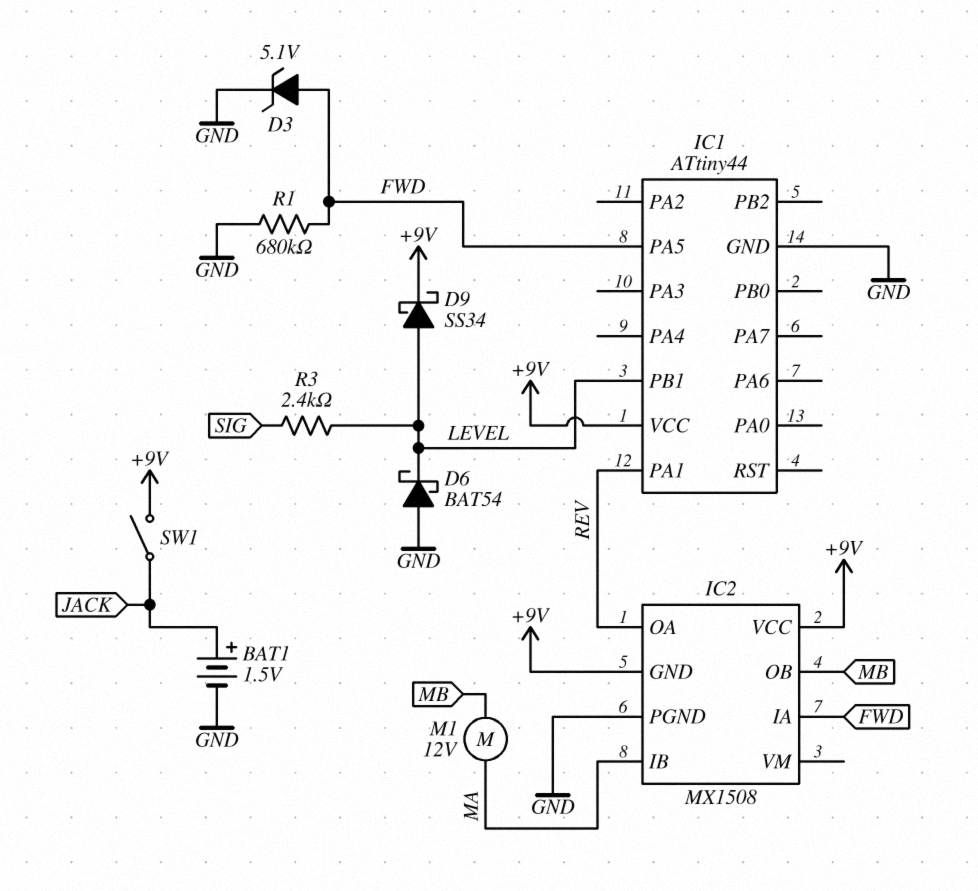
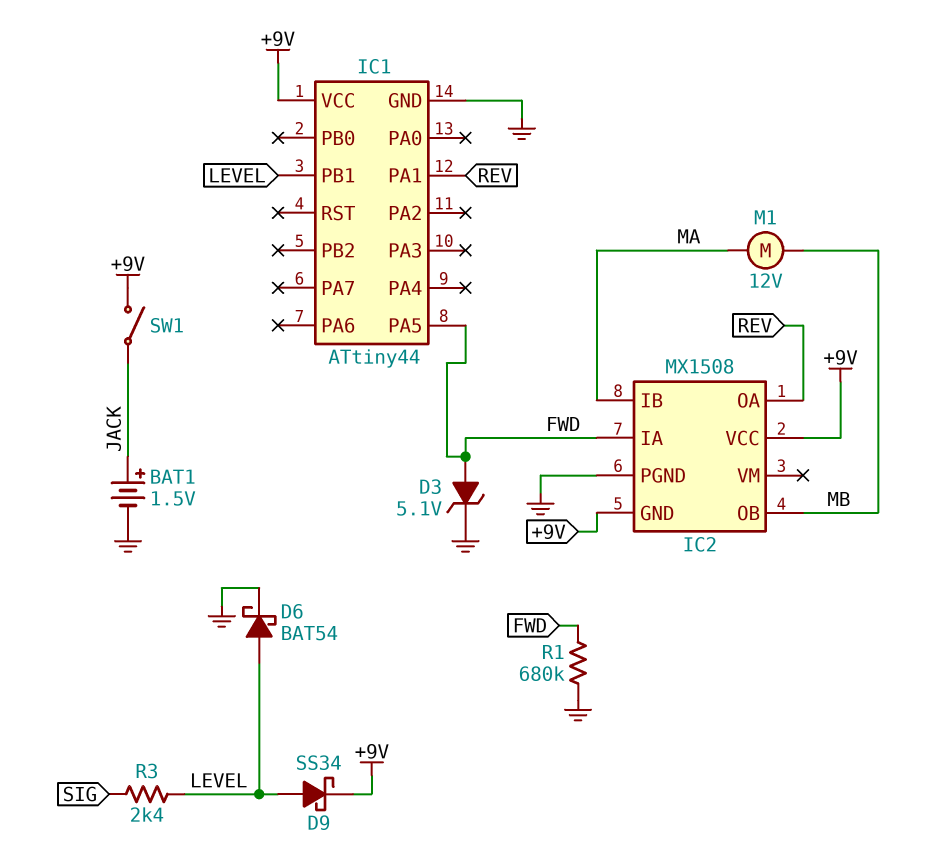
D6: schottky BAT54 (A GND, K LEVEL) -> schottky BAT54 (A LEVEL, K GND)

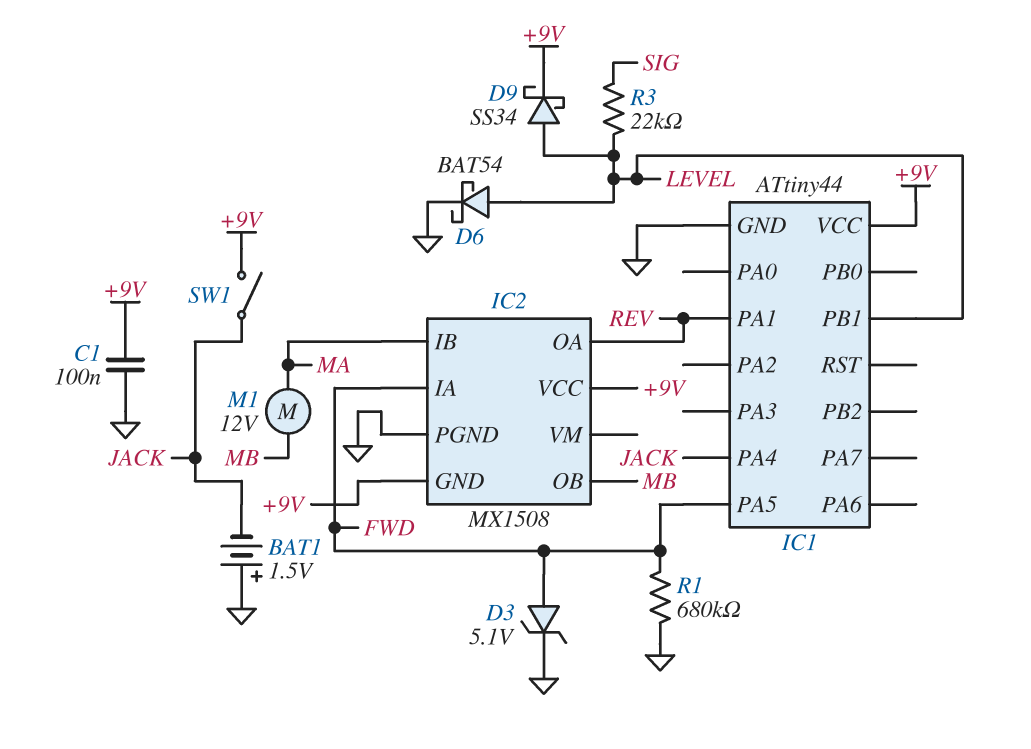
BAT1: 1.5V (plus JACK, minus GND) -> 1.5V (plus GND, minus JACK)
C1: none -> 100nF (+9V, GND)
IC1 pin PA4: none -> JACK
R3: 2.4k (LEVEL, SIG) -> 22k (LEVEL, SIG)

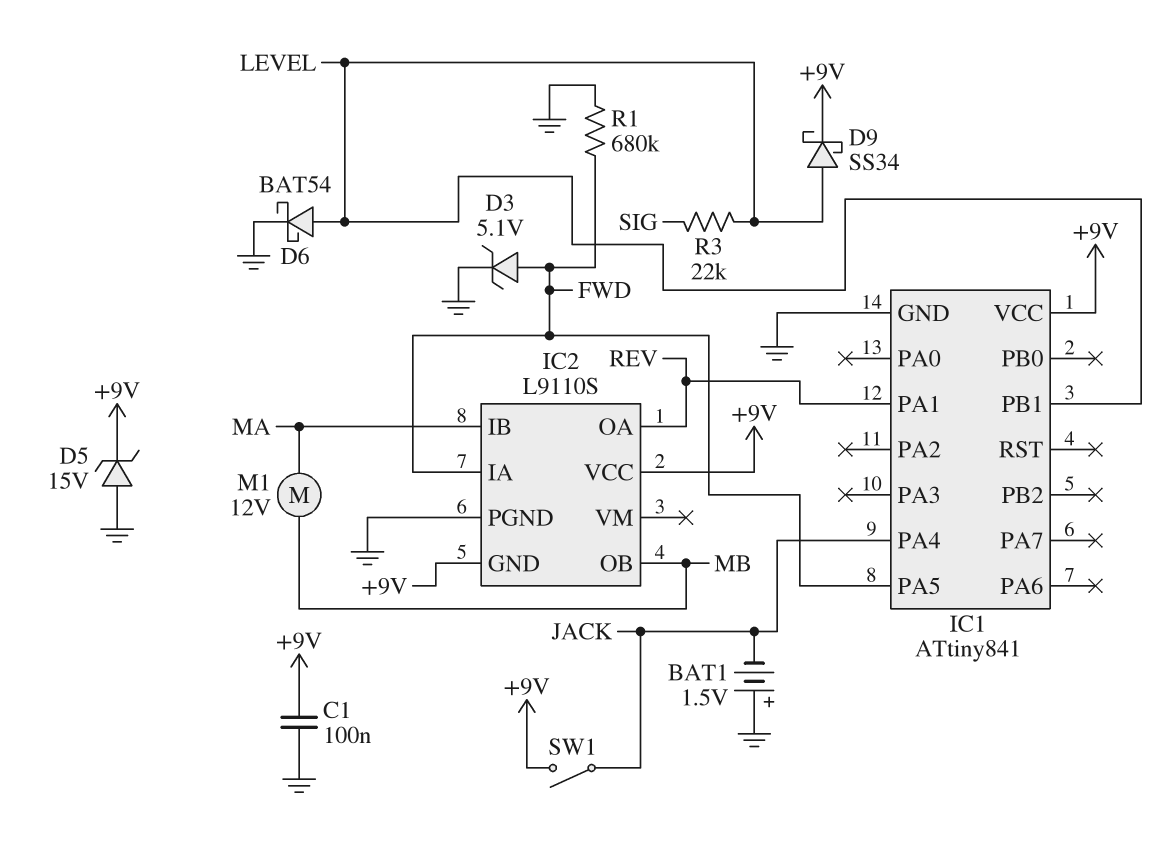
D5: none -> zener 15V (A GND, K +9V)
IC1: ATtiny44 -> ATtiny841
IC2: MX1508 -> L9110S

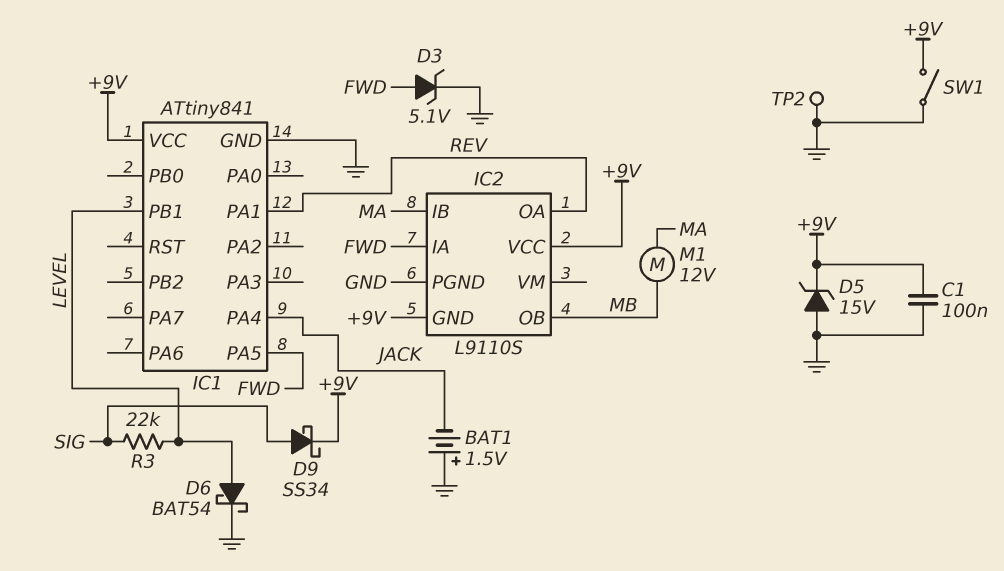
D9: schottky SS34 (A LEVEL, K +9V) -> schottky SS34 (A SIG, K +9V)
R1: 680k (FWD, GND) -> none
SW1: switch (+9V, JACK) -> switch (+9V, GND)
TP2: none -> test point (GND)

